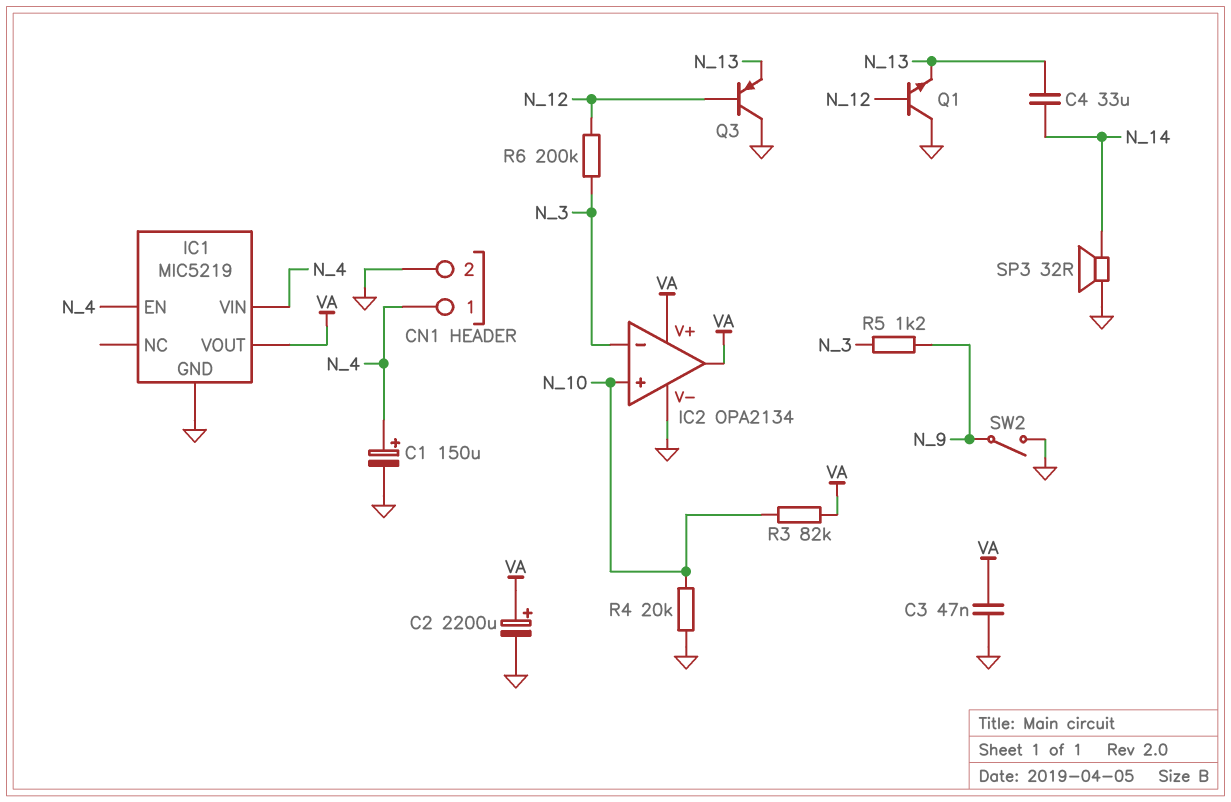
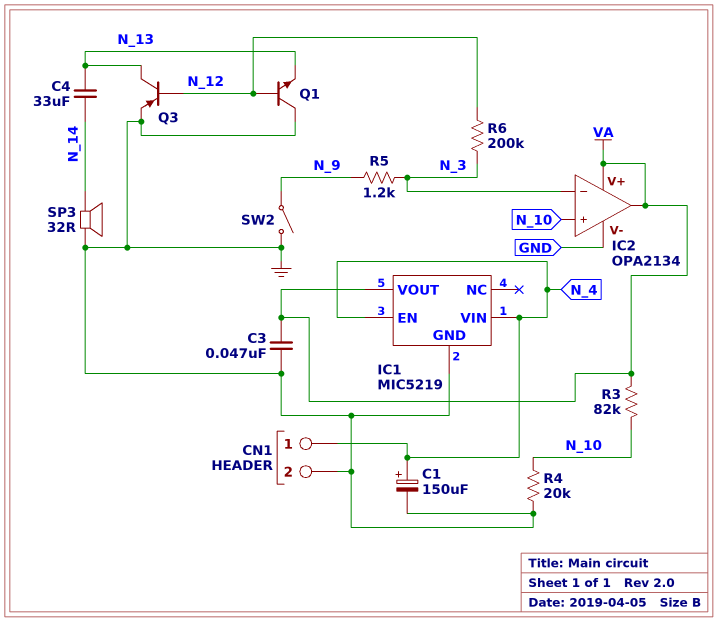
C2: 2200uF (plus VA, minus GND) -> none
Q3: PNP (B N_12, C GND, E N_13) -> PNP (B N_12, C N_13, E GND)

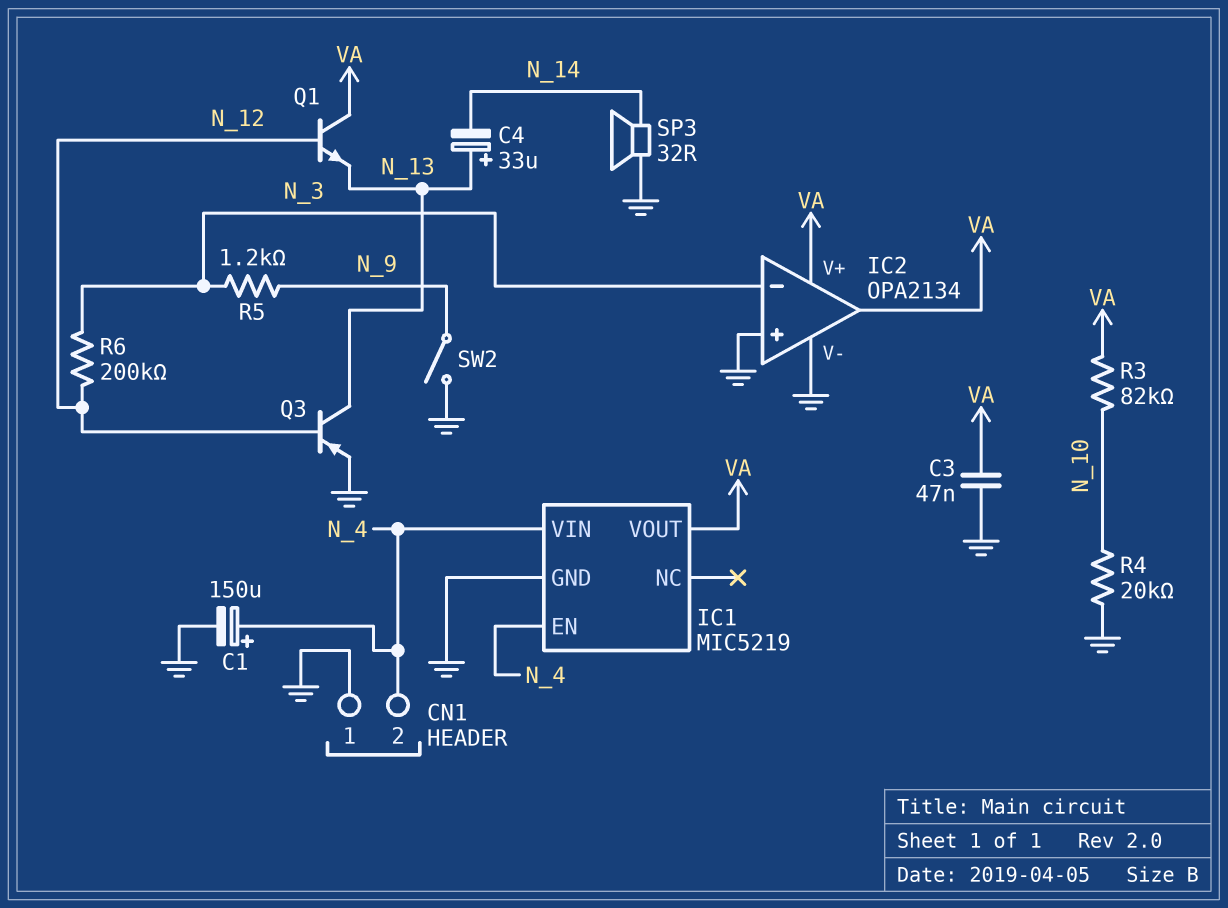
C4: 33uF (N_13, N_14) -> 33uF (plus N_13, minus N_14)
CN1 pin 1: N_4 -> GND
CN1 pin 2: GND -> N_4
IC2 pin in+: N_10 -> GND
Q1: NPN (B N_12, C GND, E N_13) -> NPN (B N_12, C VA, E N_13)

